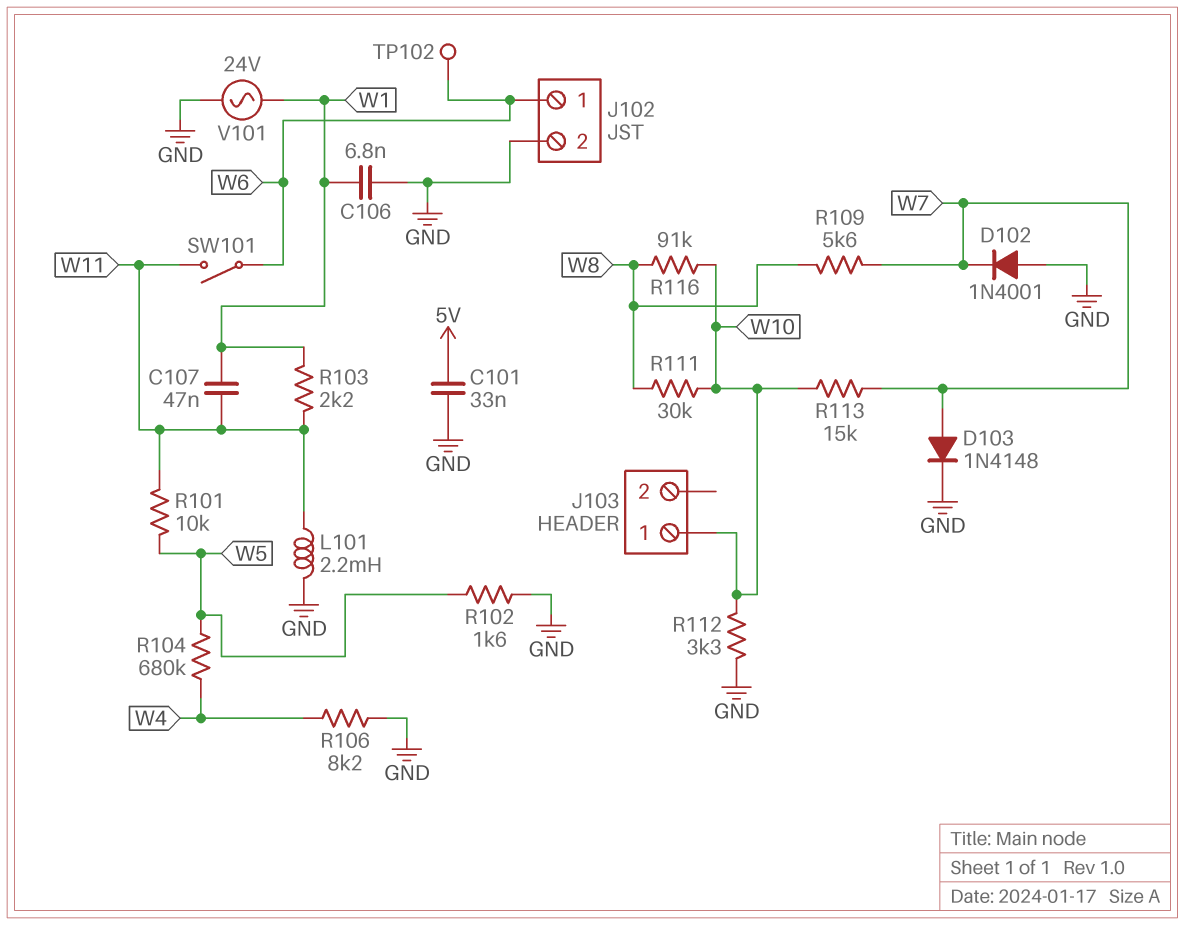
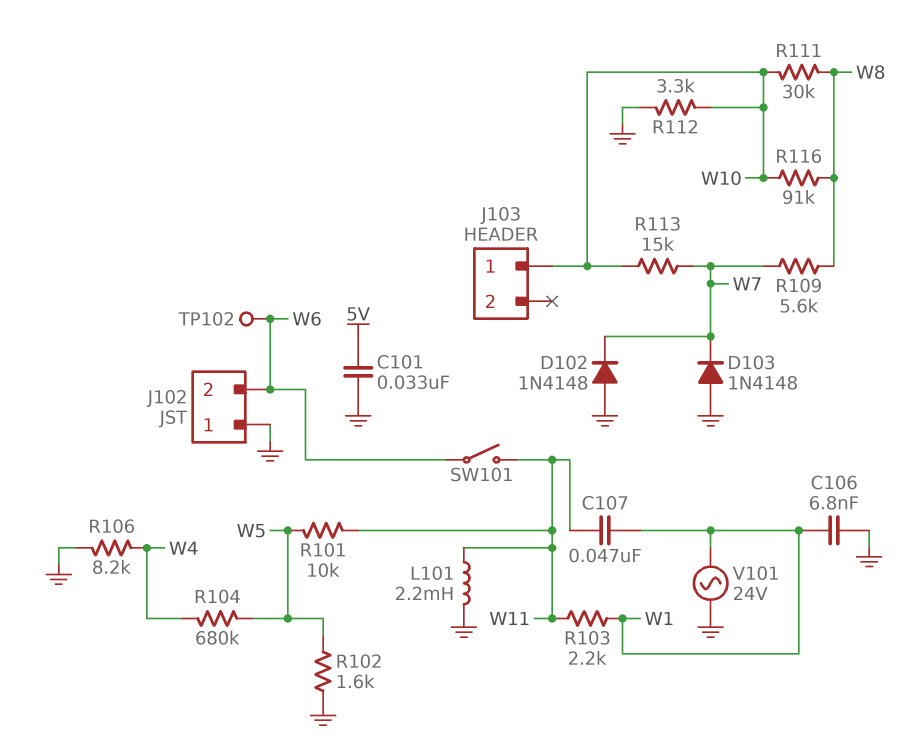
D102: diode 1N4001 (A GND, K W7) -> diode 1N4148 (A GND, K W7)
D103: diode 1N4148 (A W7, K GND) -> diode 1N4148 (A GND, K W7)
J102 pin 1: W6 -> GND
J102 pin 2: GND -> W6

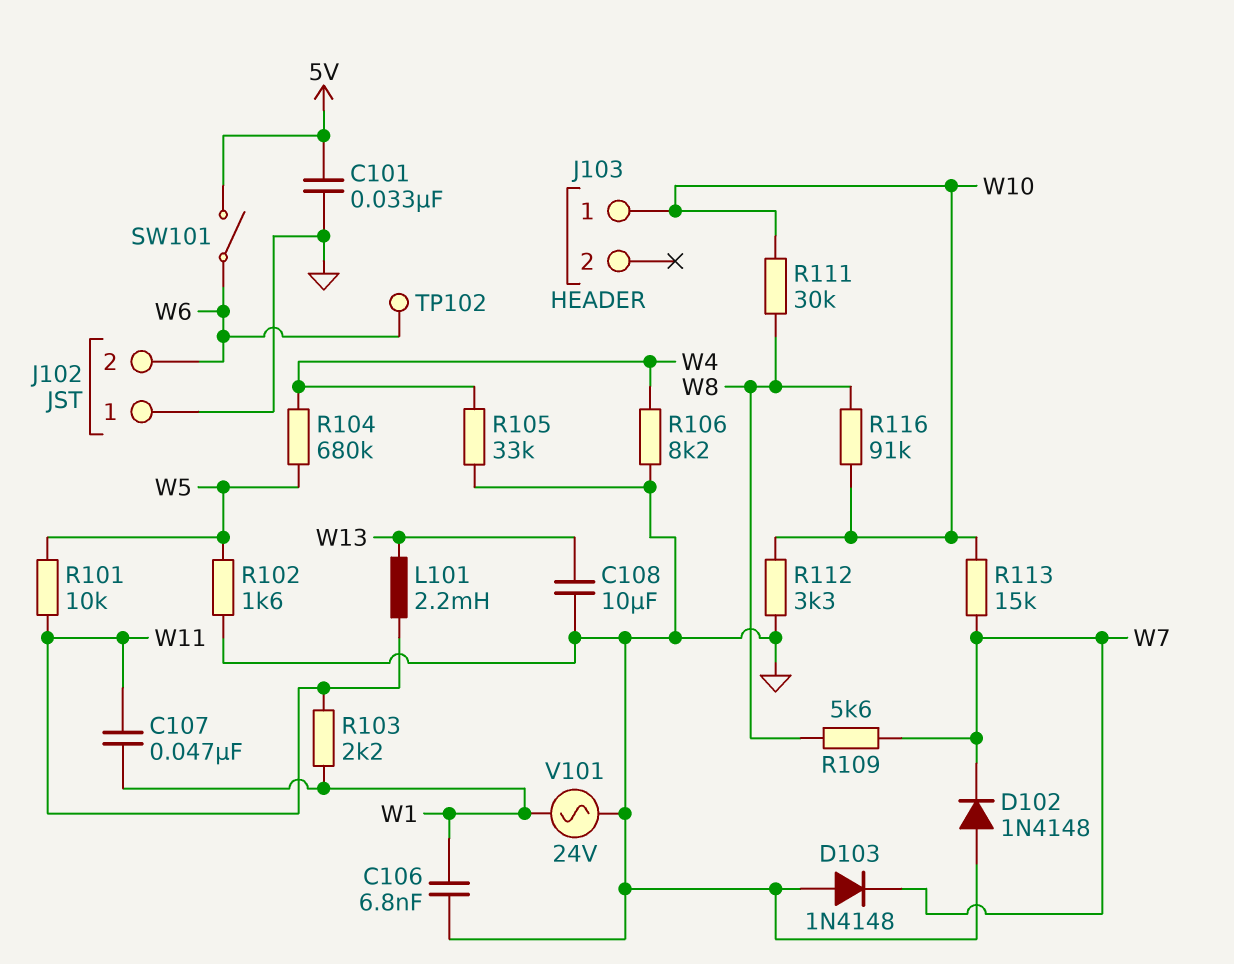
C108: none -> 10uF (GND, W13)
L101: 2.2mH (GND, W11) -> 2.2mH (W11, W13)
R105: none -> 33k (GND, W4)
SW101: switch (W6, W11) -> switch (5V, W6)

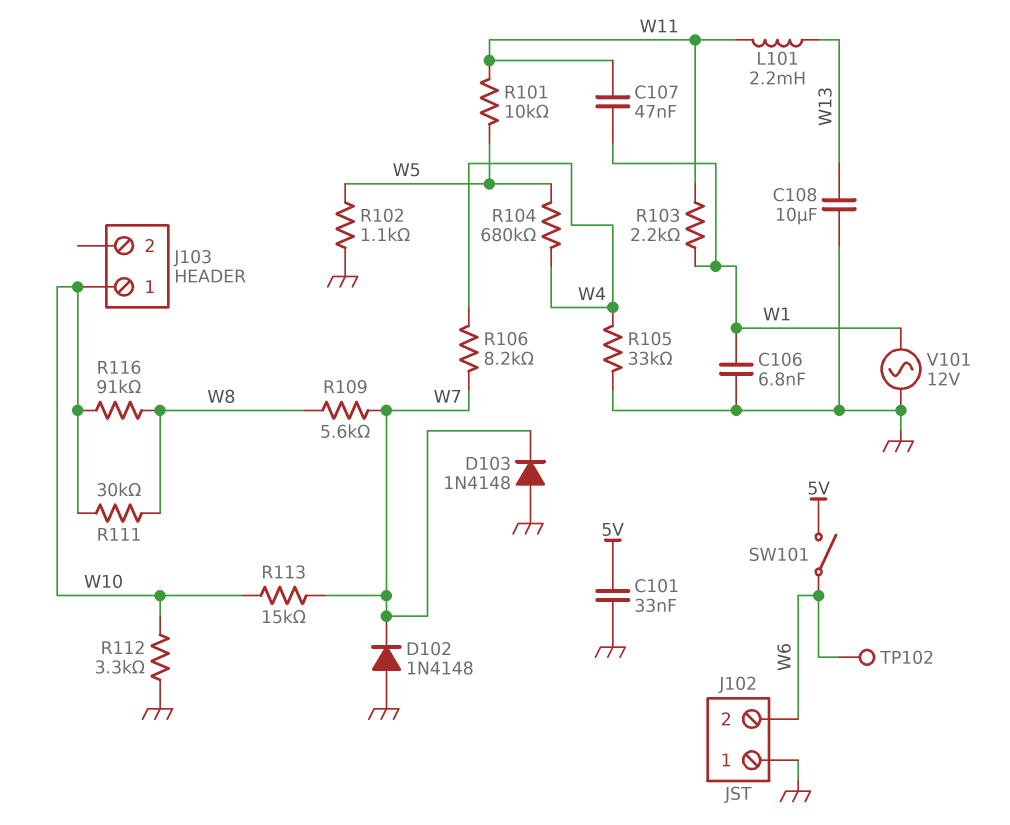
R102: 1.6k (GND, W5) -> 1.1k (GND, W5)
R106: 8.2k (GND, W4) -> 8.2k (W4, W7)
V101: AC 24V (GND, W1) -> AC 12V (GND, W1)

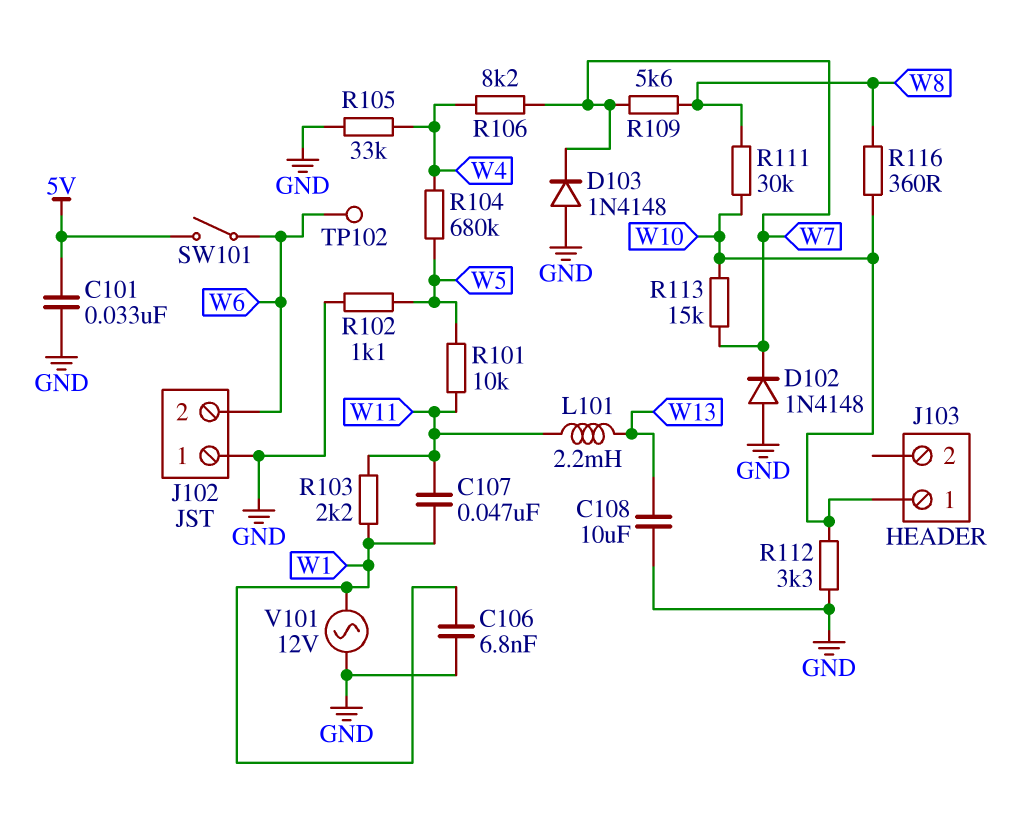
R116: 91k (W8, W10) -> 360 (W8, W10)

